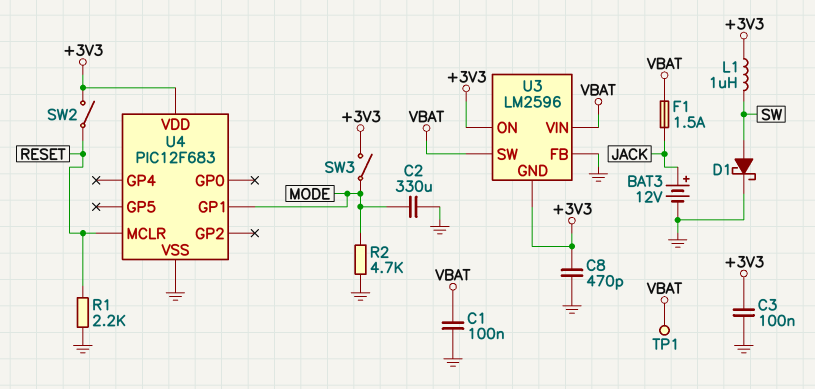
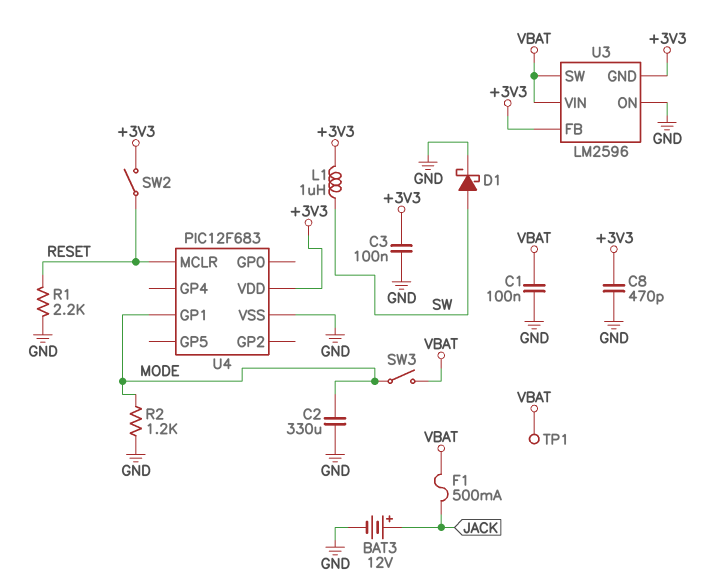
F1: 1.5A (JACK, VBAT) -> 500mA (JACK, VBAT)
R2: 4.7k (GND, MODE) -> 1.2k (GND, MODE)
SW3: switch (+3V3, MODE) -> switch (MODE, VBAT)
U3 pin FB: GND -> +3V3
U3 pin ON: +3V3 -> GND

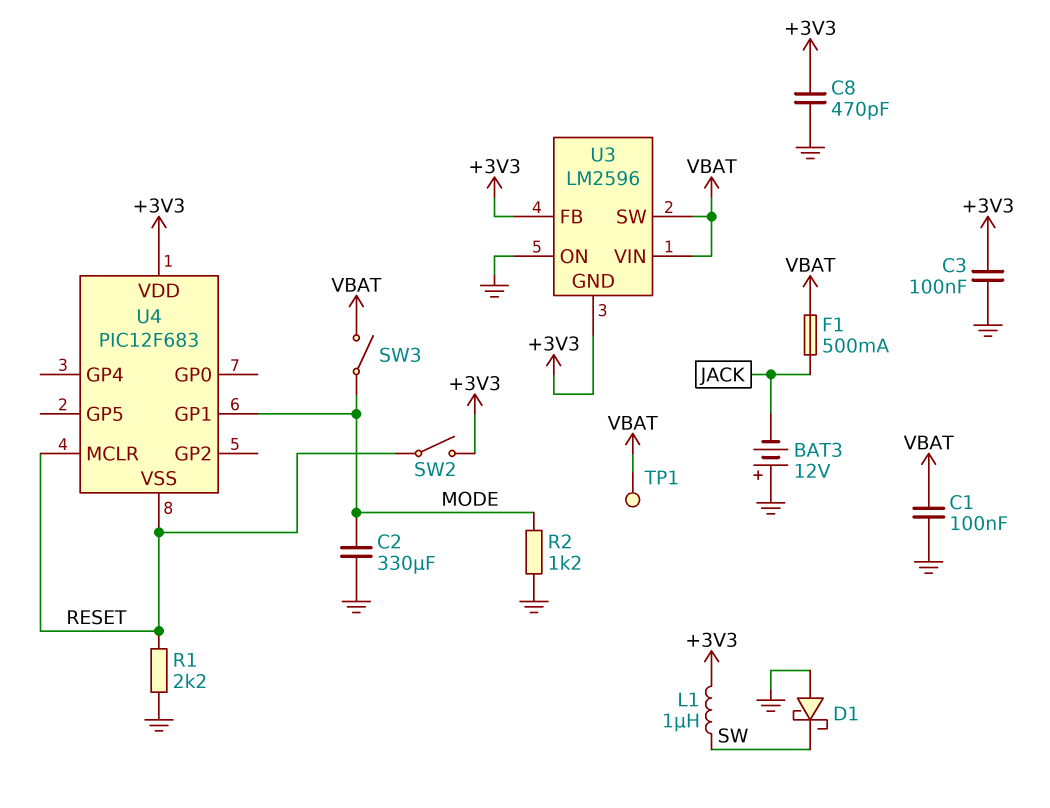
BAT3: 12V (plus JACK, minus GND) -> 12V (plus GND, minus JACK)
D1: schottky (A SW, K GND) -> schottky (A GND, K SW)
U4 pin VSS: GND -> RESET

